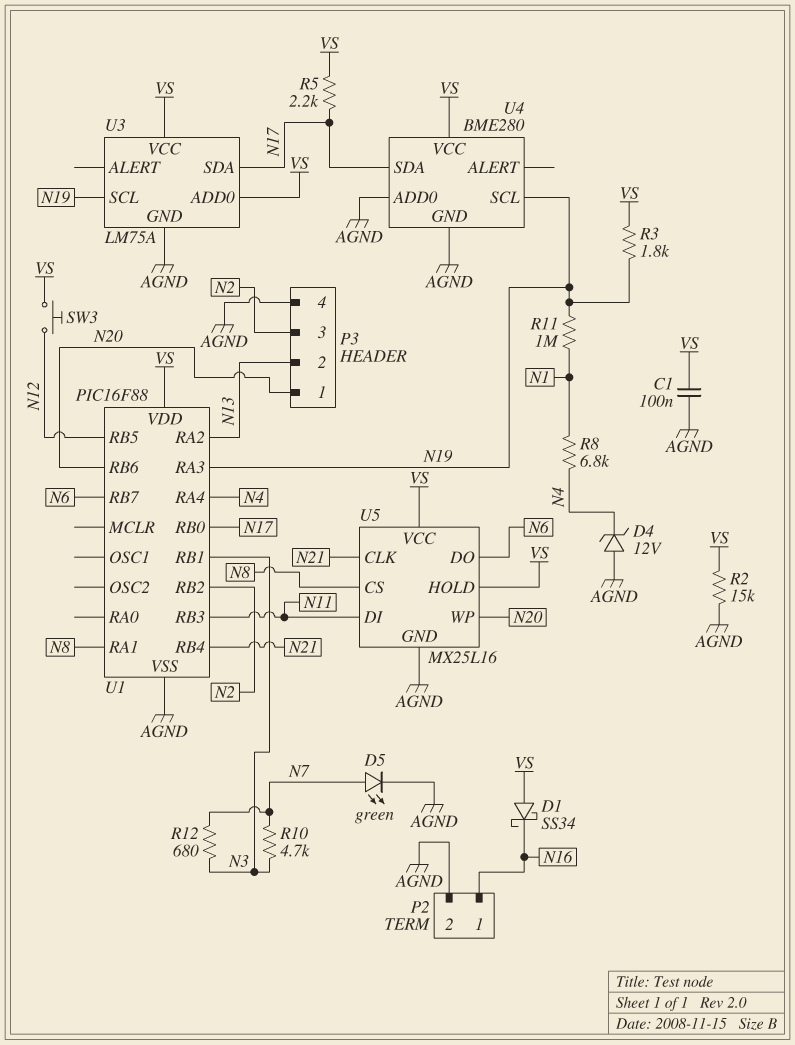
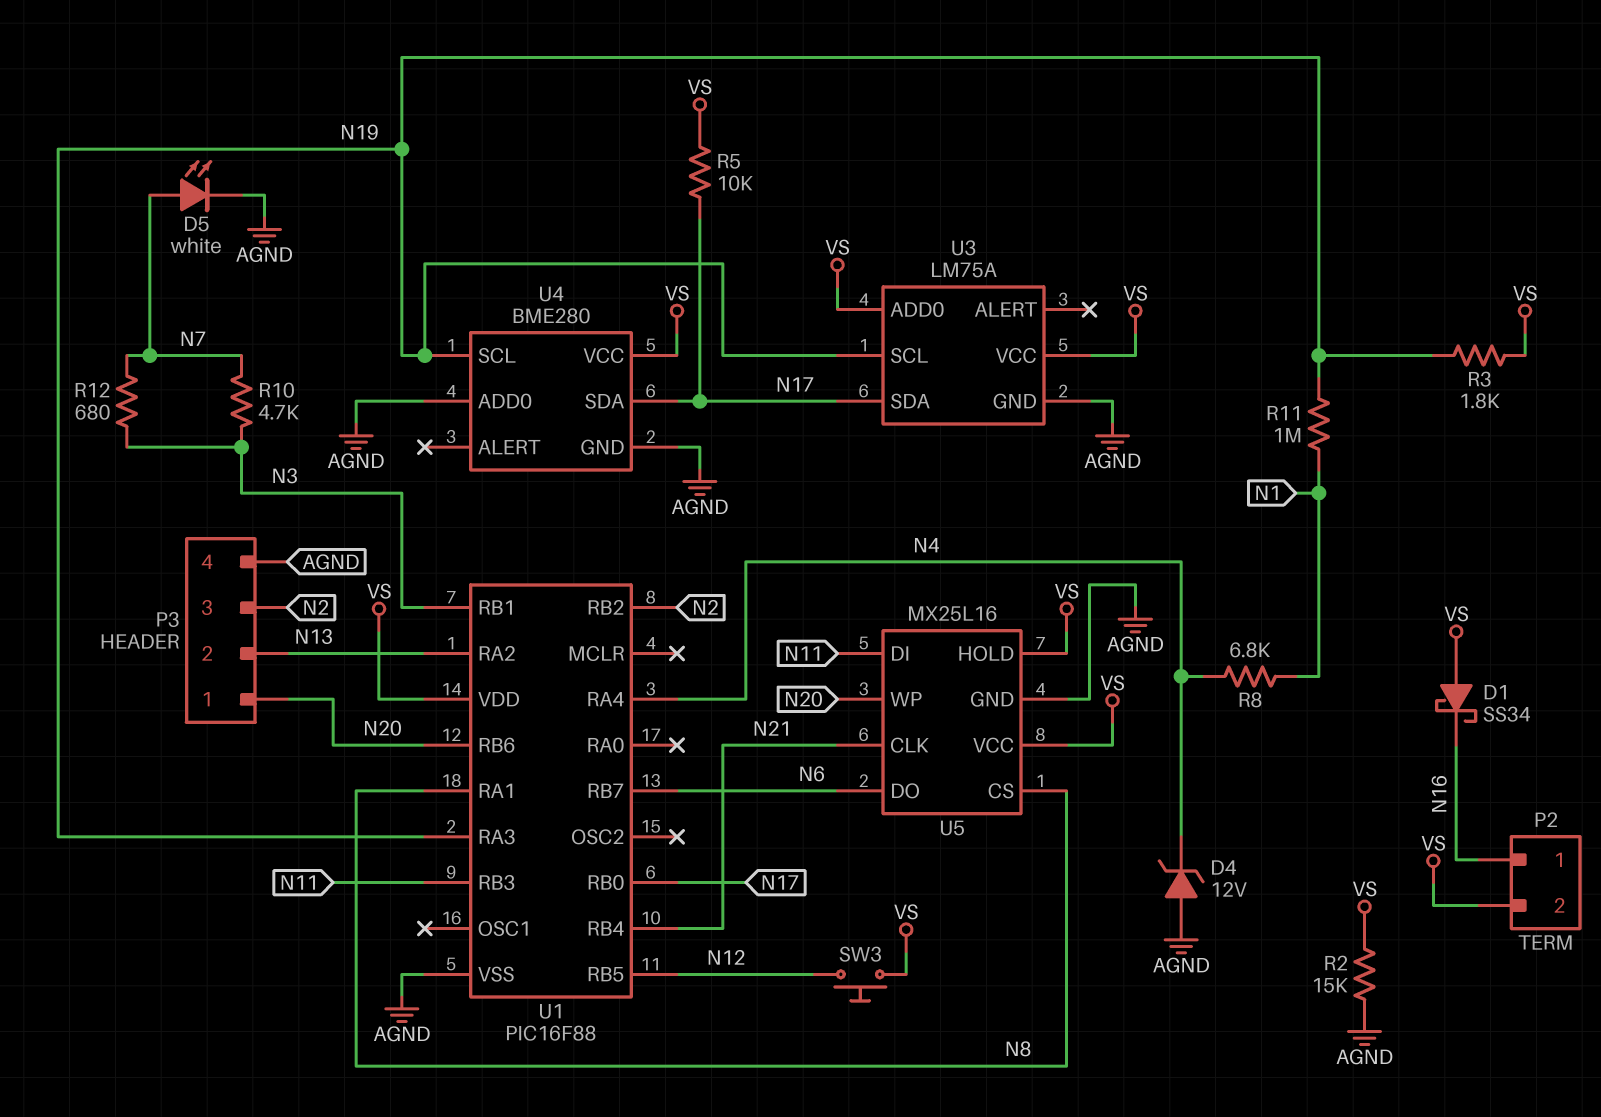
C1: 100nF (AGND, VS) -> none
D5: LED green (A N7, K AGND) -> LED white (A N7, K AGND)
P2 pin 2: AGND -> VS
R5: 2.2k (N17, VS) -> 10k (N17, VS)

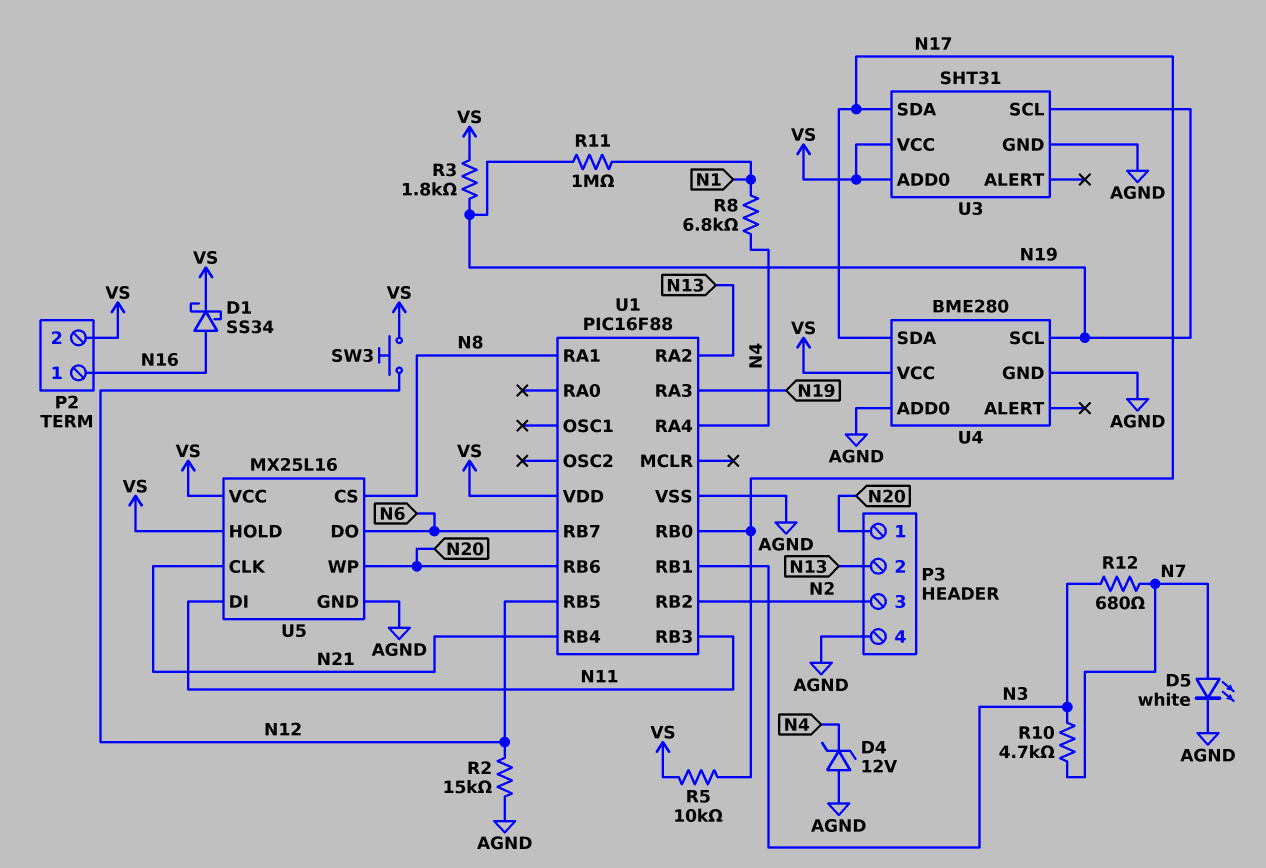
D1: schottky SS34 (A VS, K N16) -> schottky SS34 (A N16, K VS)
R2: 15k (AGND, VS) -> 15k (AGND, N12)
U3: LM75A -> SHT31

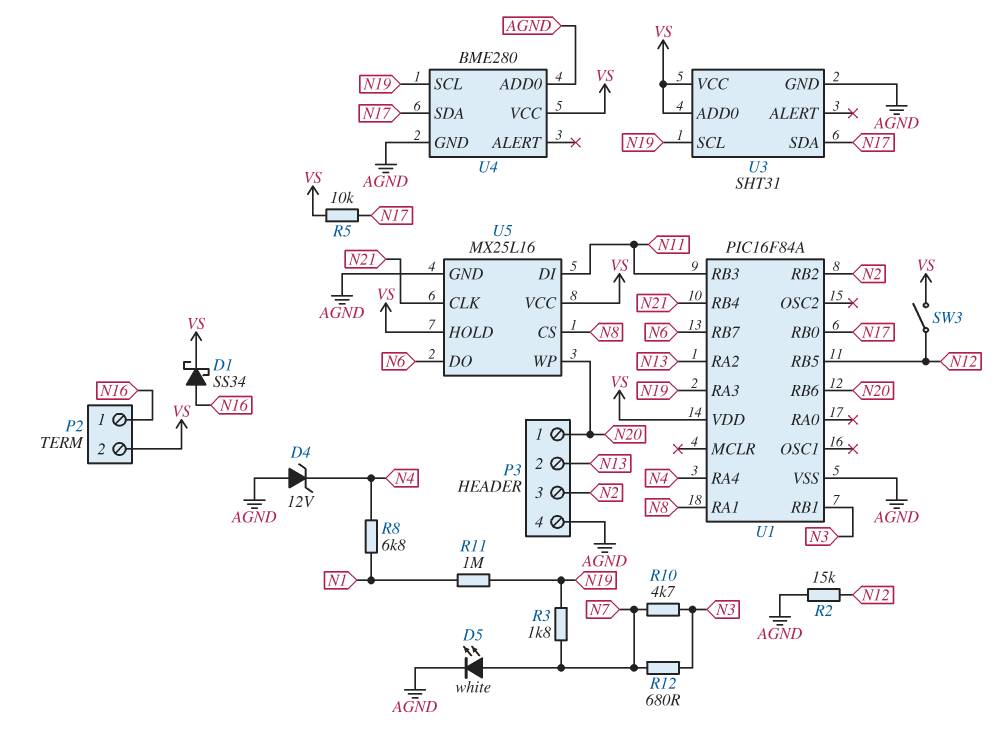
R3: 1.8k (N19, VS) -> 1.8k (N7, N19)
SW3: button (N12, VS) -> switch (N12, VS)
U1: PIC16F88 -> PIC16F84A

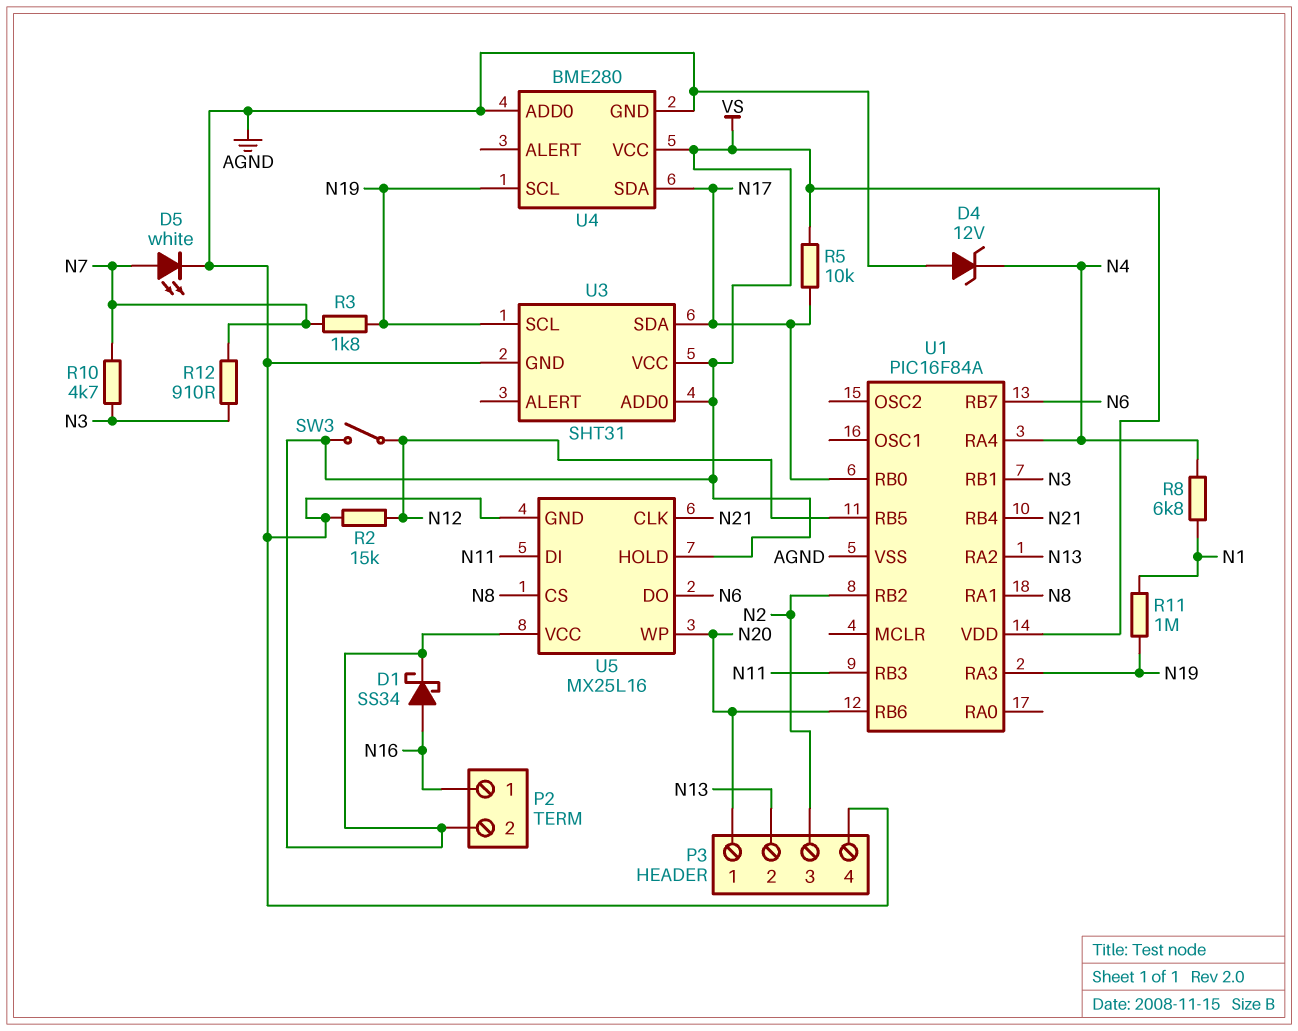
R12: 680 (N3, N7) -> 910 (N3, N7)

